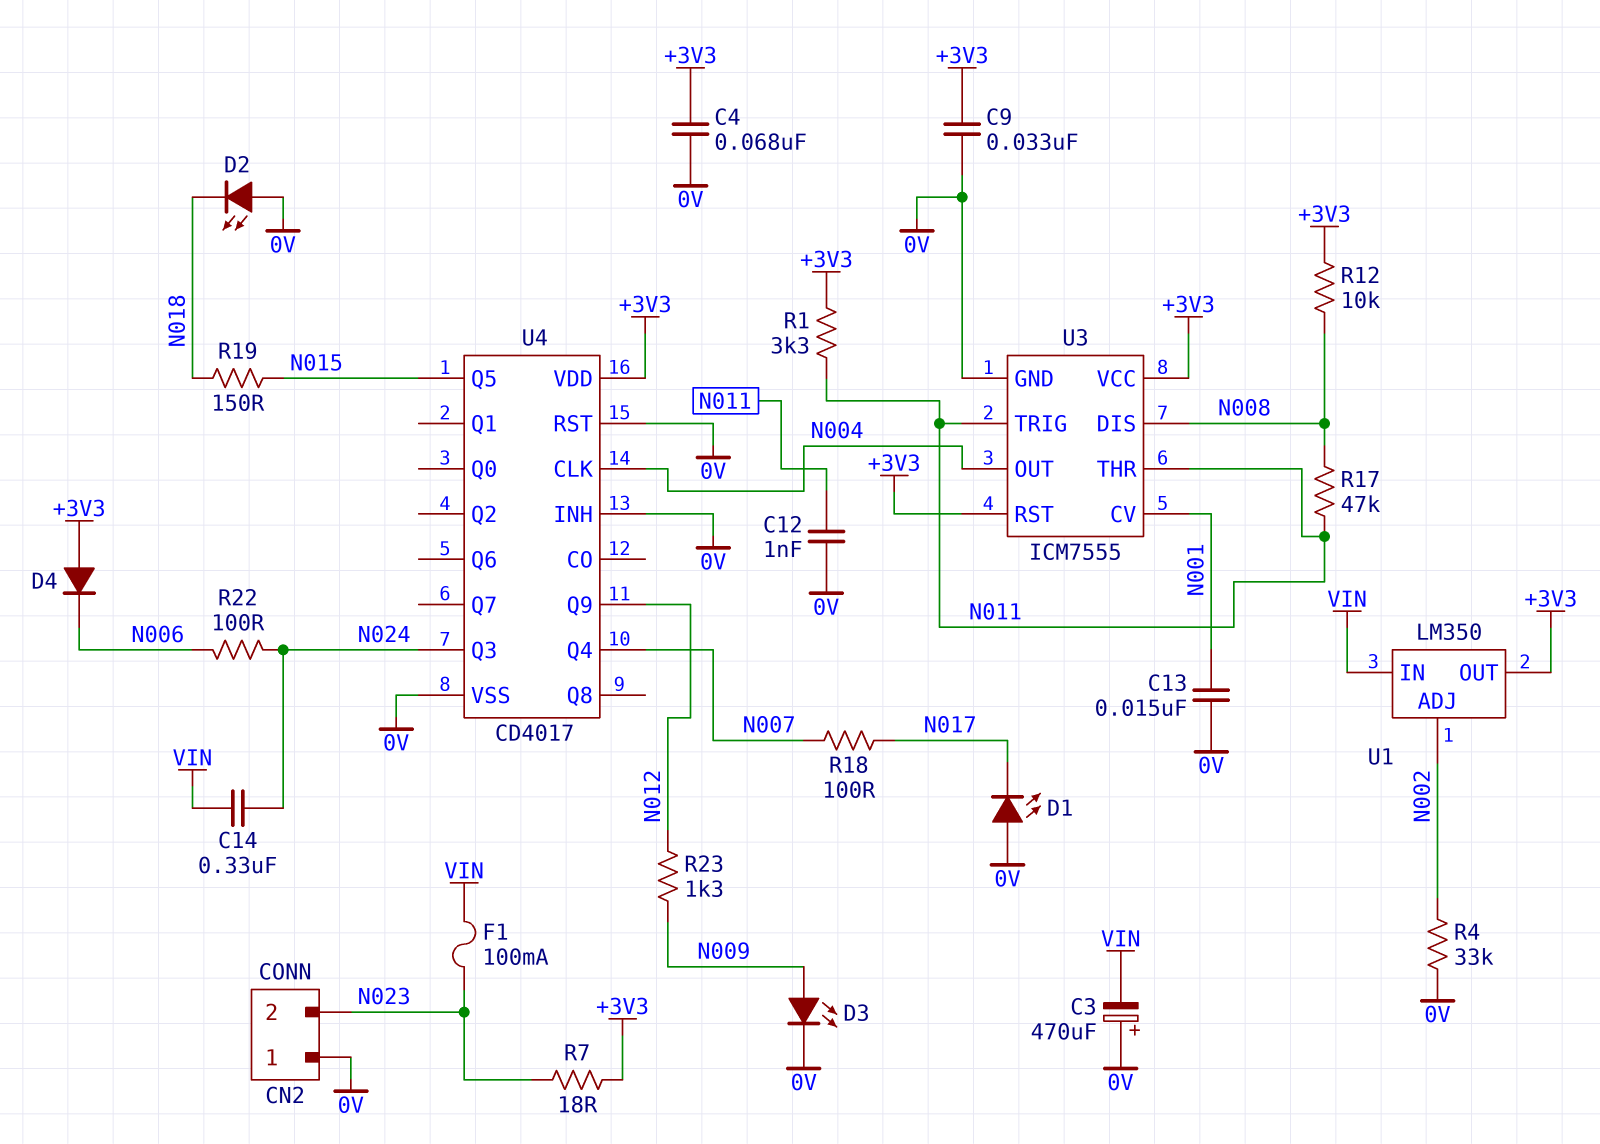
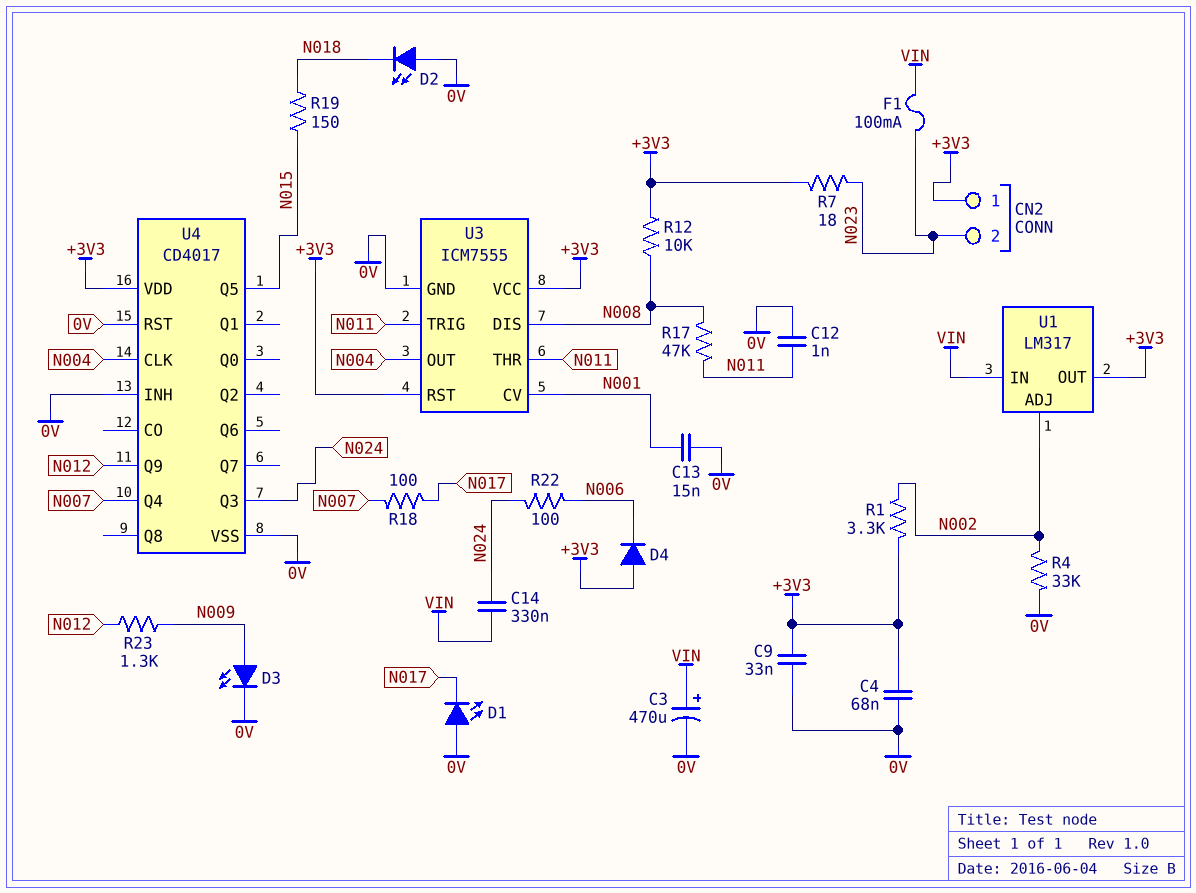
C3: 470uF (plus 0V, minus VIN) -> 470uF (plus VIN, minus 0V)
CN2 pin 1: 0V -> +3V3
R1: 3.3k (+3V3, N011) -> 3.3k (+3V3, N002)
U1: LM350 -> LM317

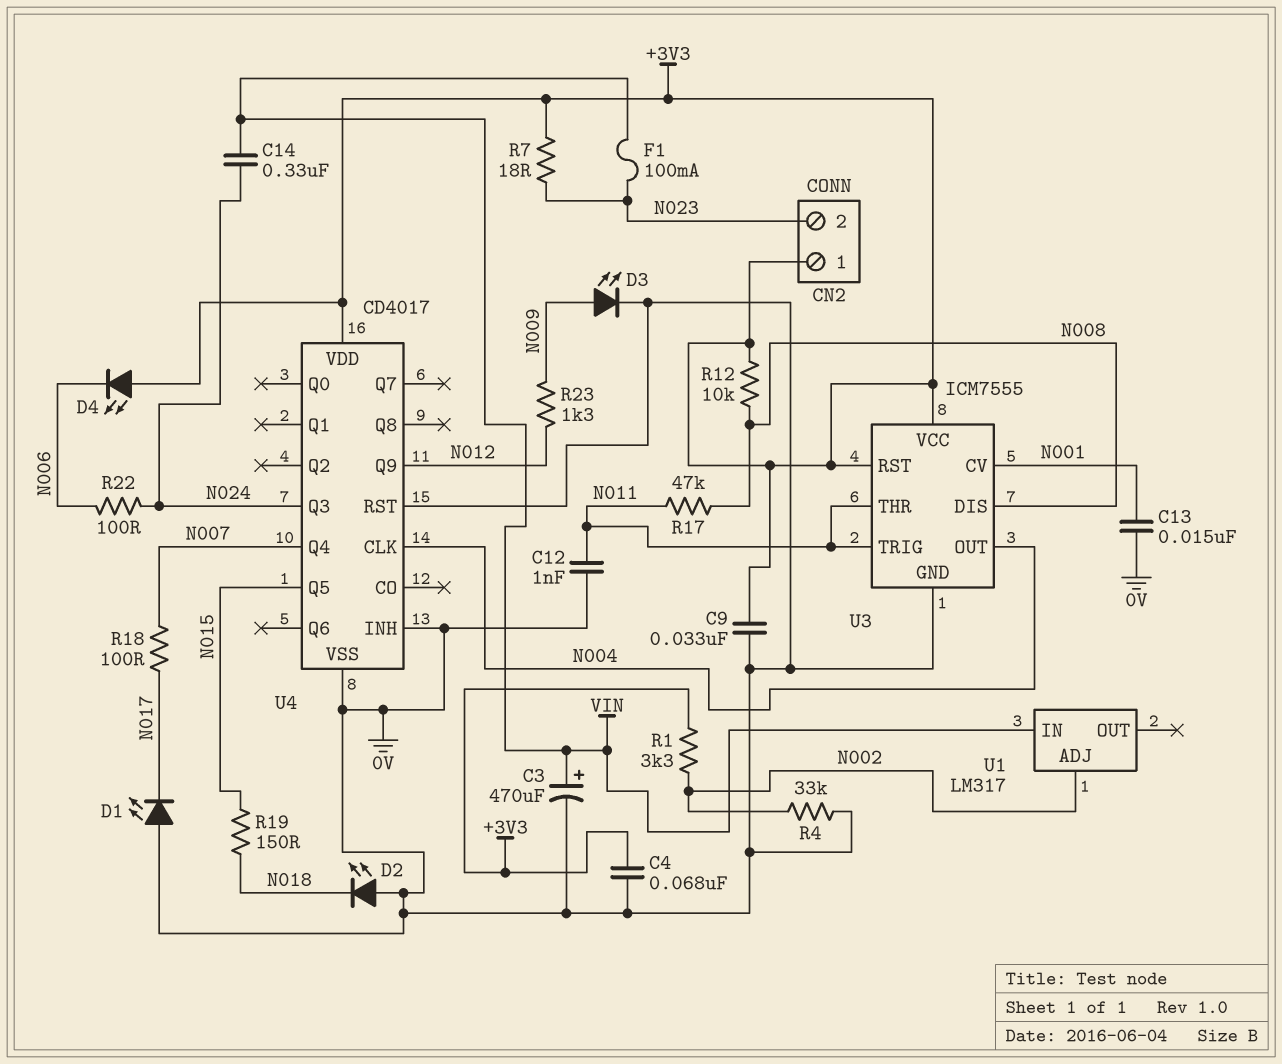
D4: diode (A +3V3, K N006) -> LED (A +3V3, K N006)
U1 pin OUT: +3V3 -> none

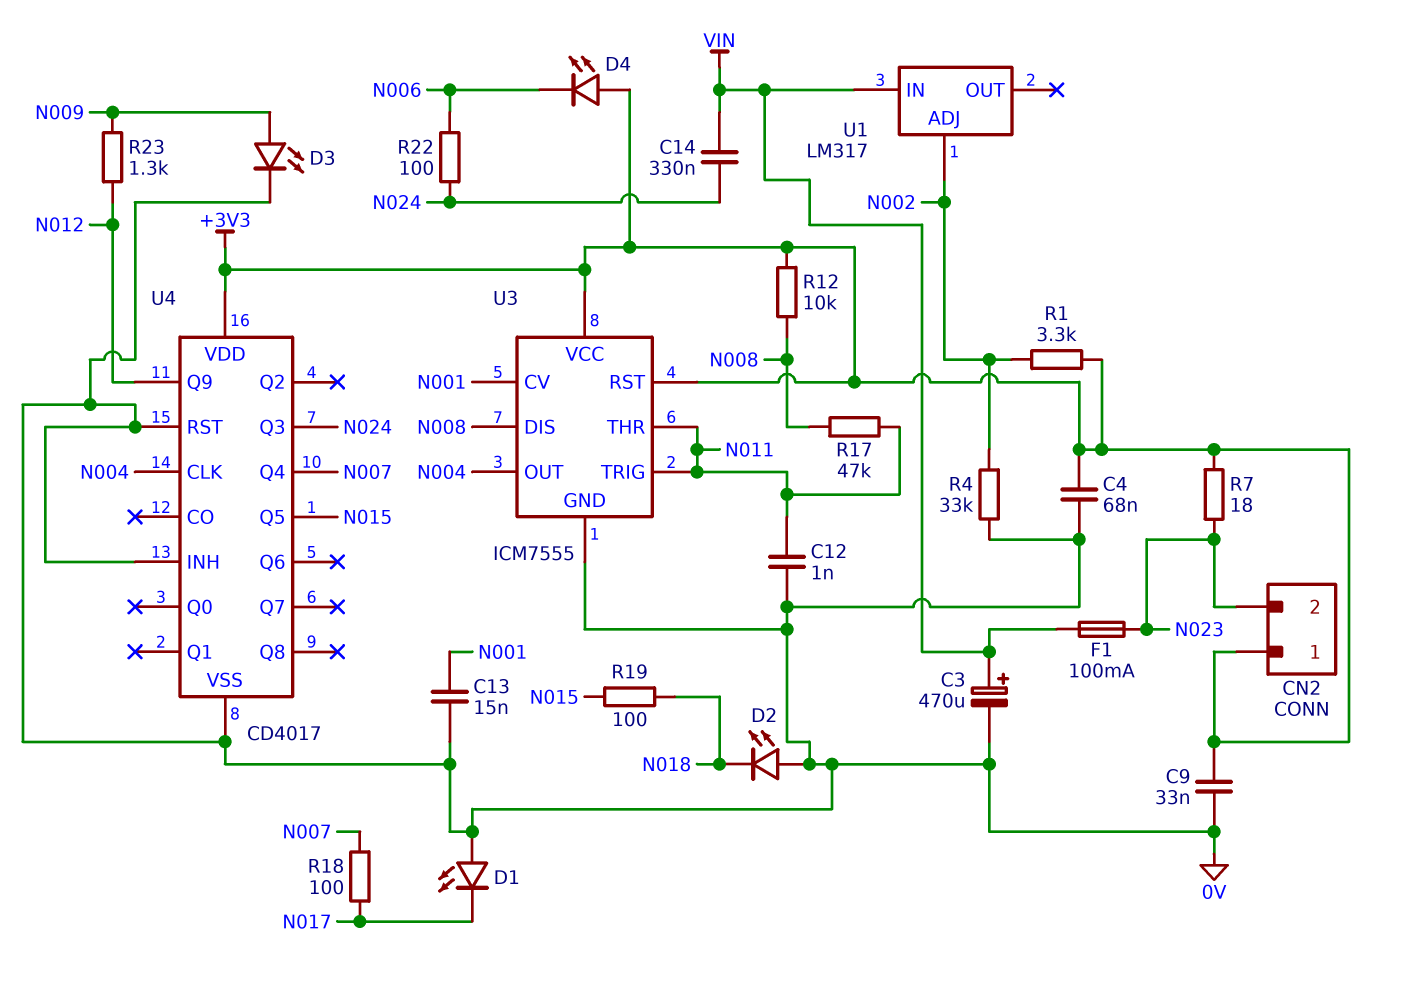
R19: 150 (N015, N018) -> 100 (N015, N018)

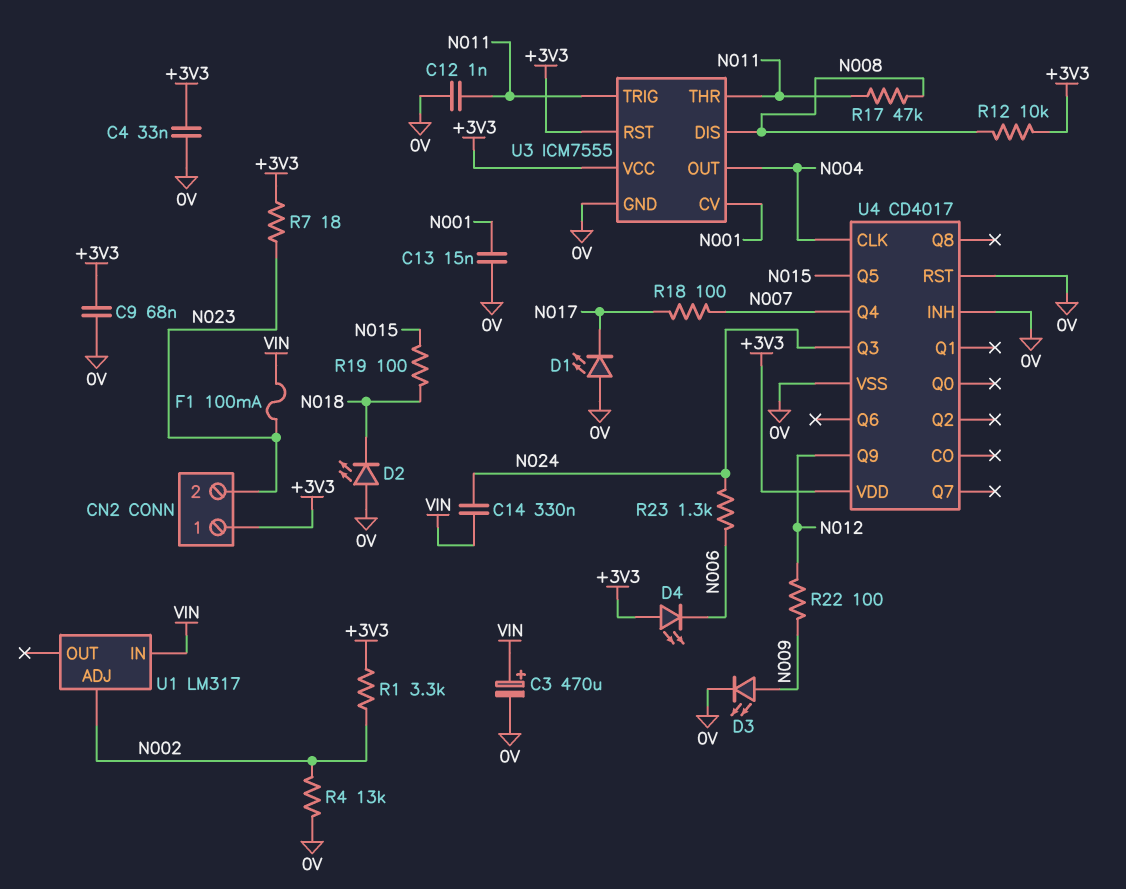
C4: 68nF (+3V3, 0V) -> 33nF (+3V3, 0V)
C9: 33nF (+3V3, 0V) -> 68nF (+3V3, 0V)
R4: 33k (0V, N002) -> 13k (0V, N002)
R22: 100 (N006, N024) -> 100 (N009, N012)
R23: 1.3k (N009, N012) -> 1.3k (N006, N024)

